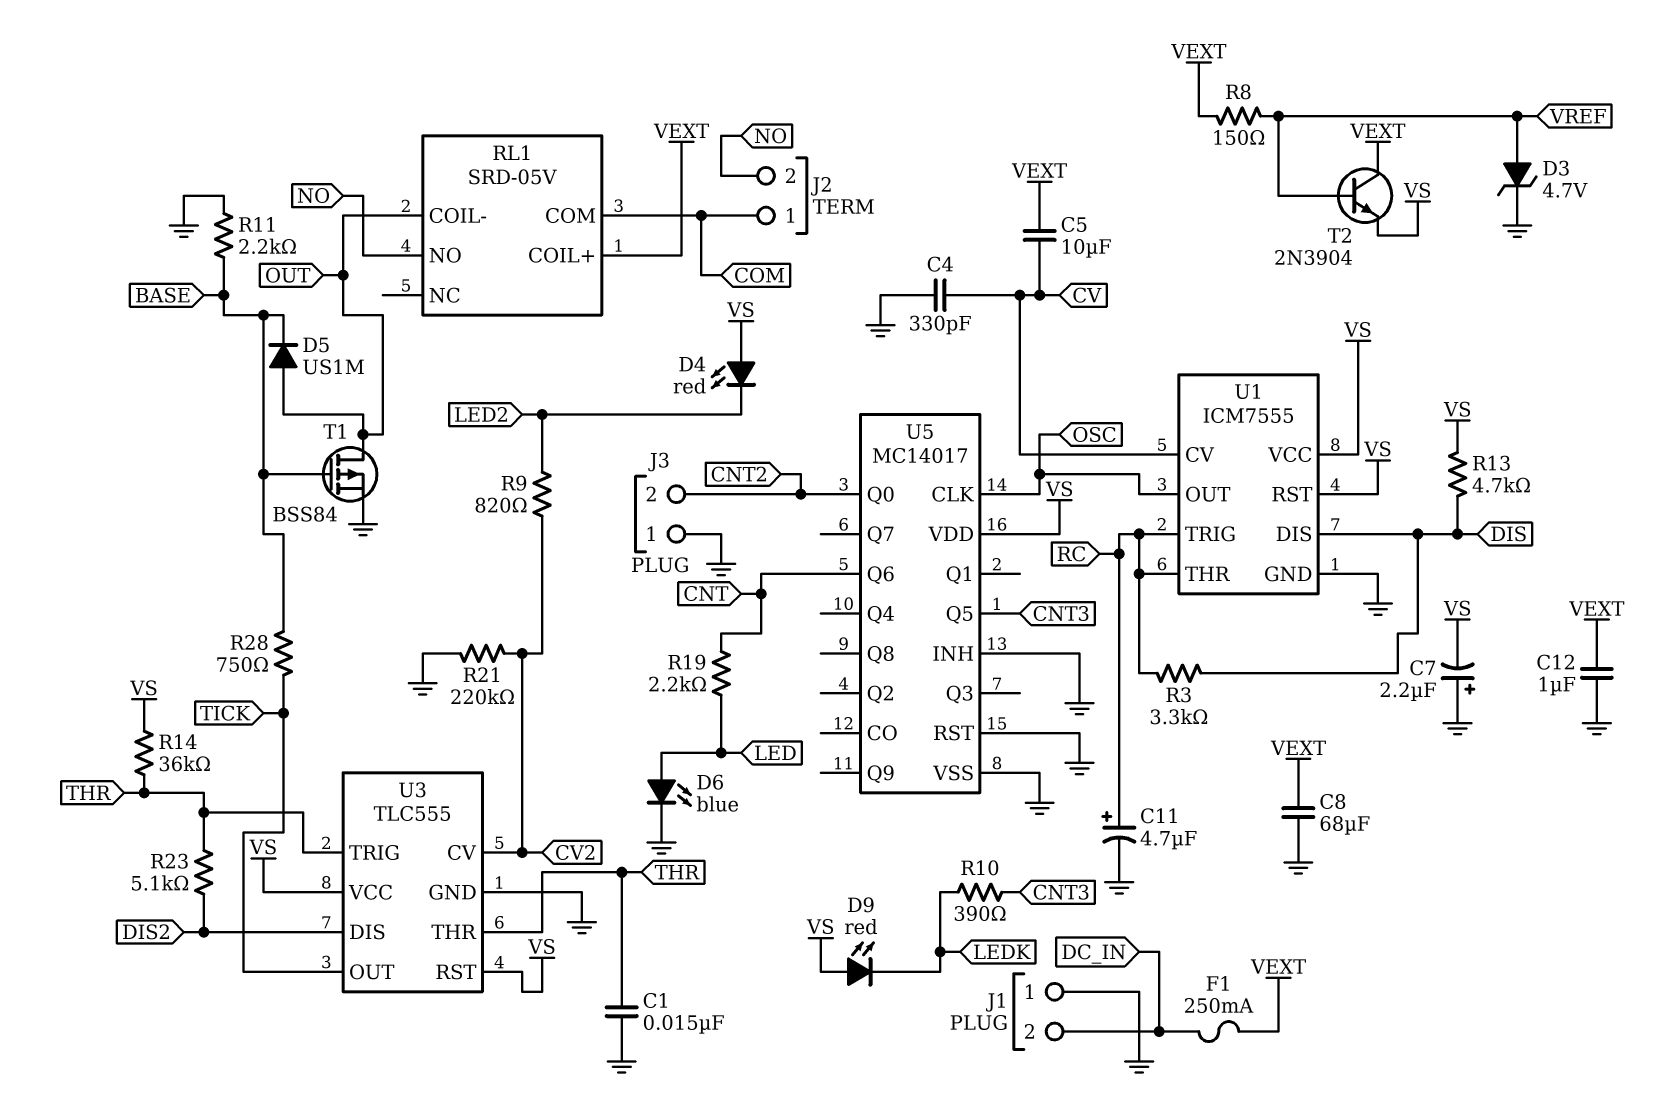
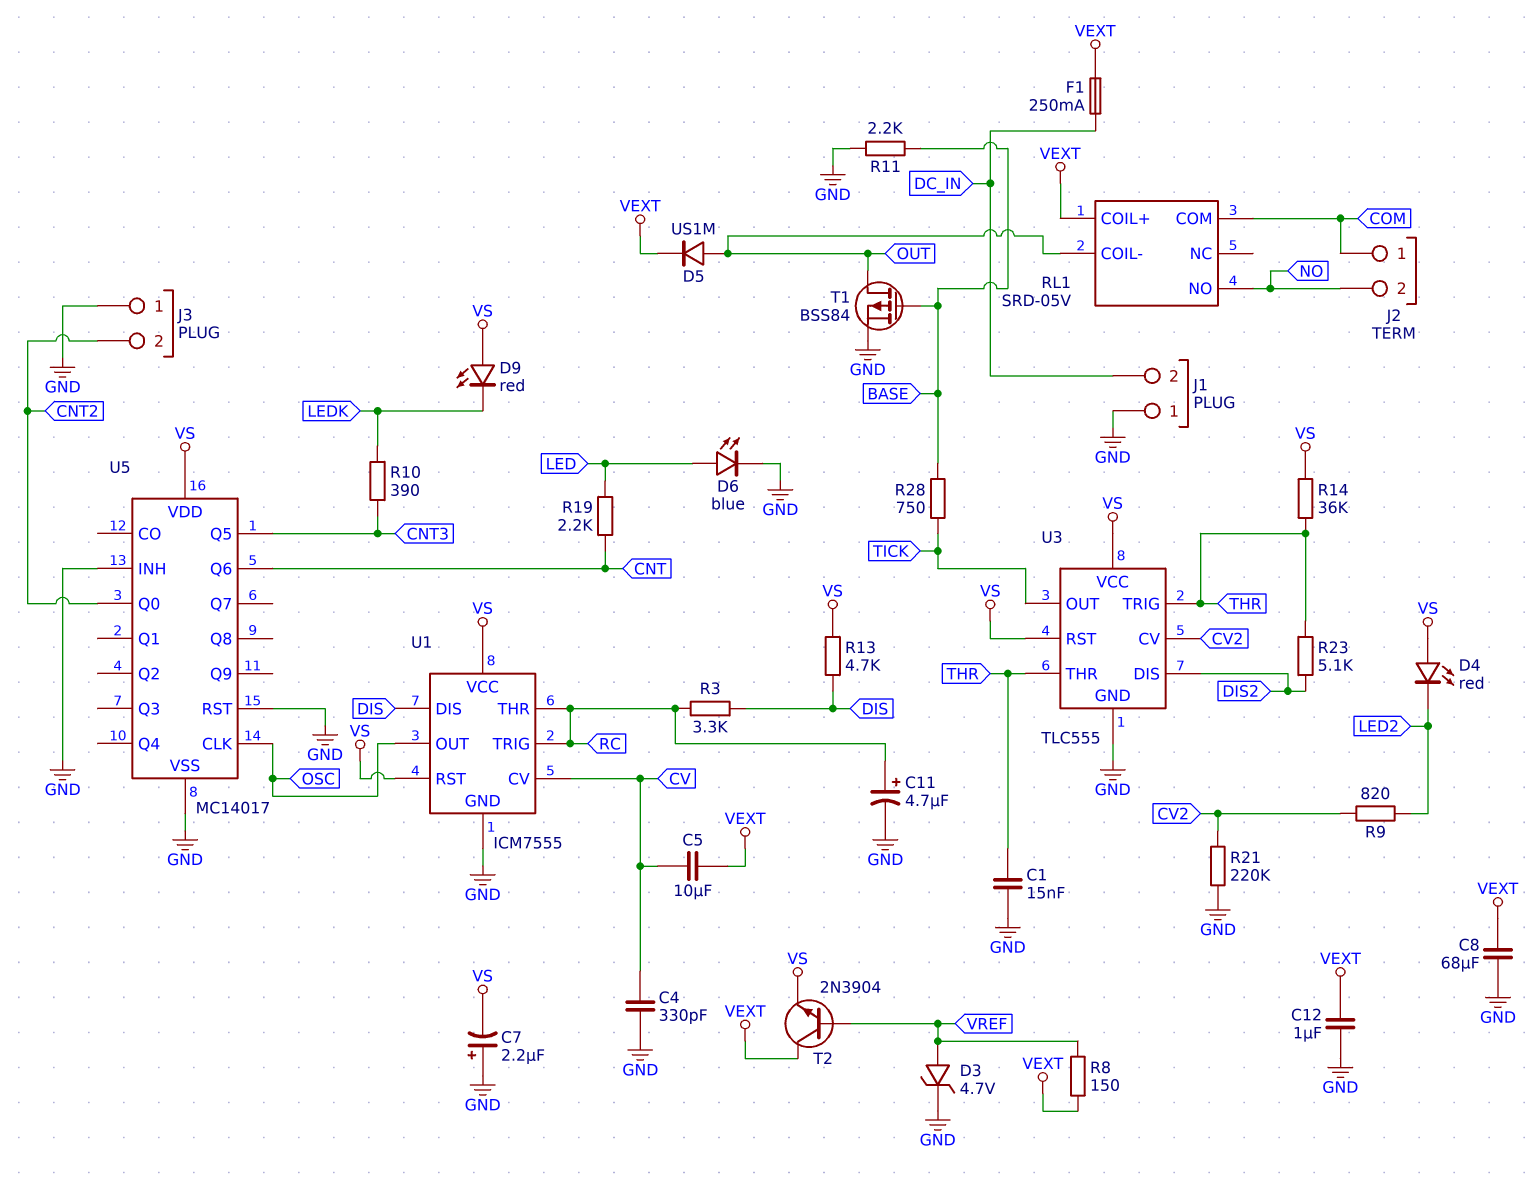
D5: diode US1M (A OUT, K BASE) -> diode US1M (A OUT, K VEXT)

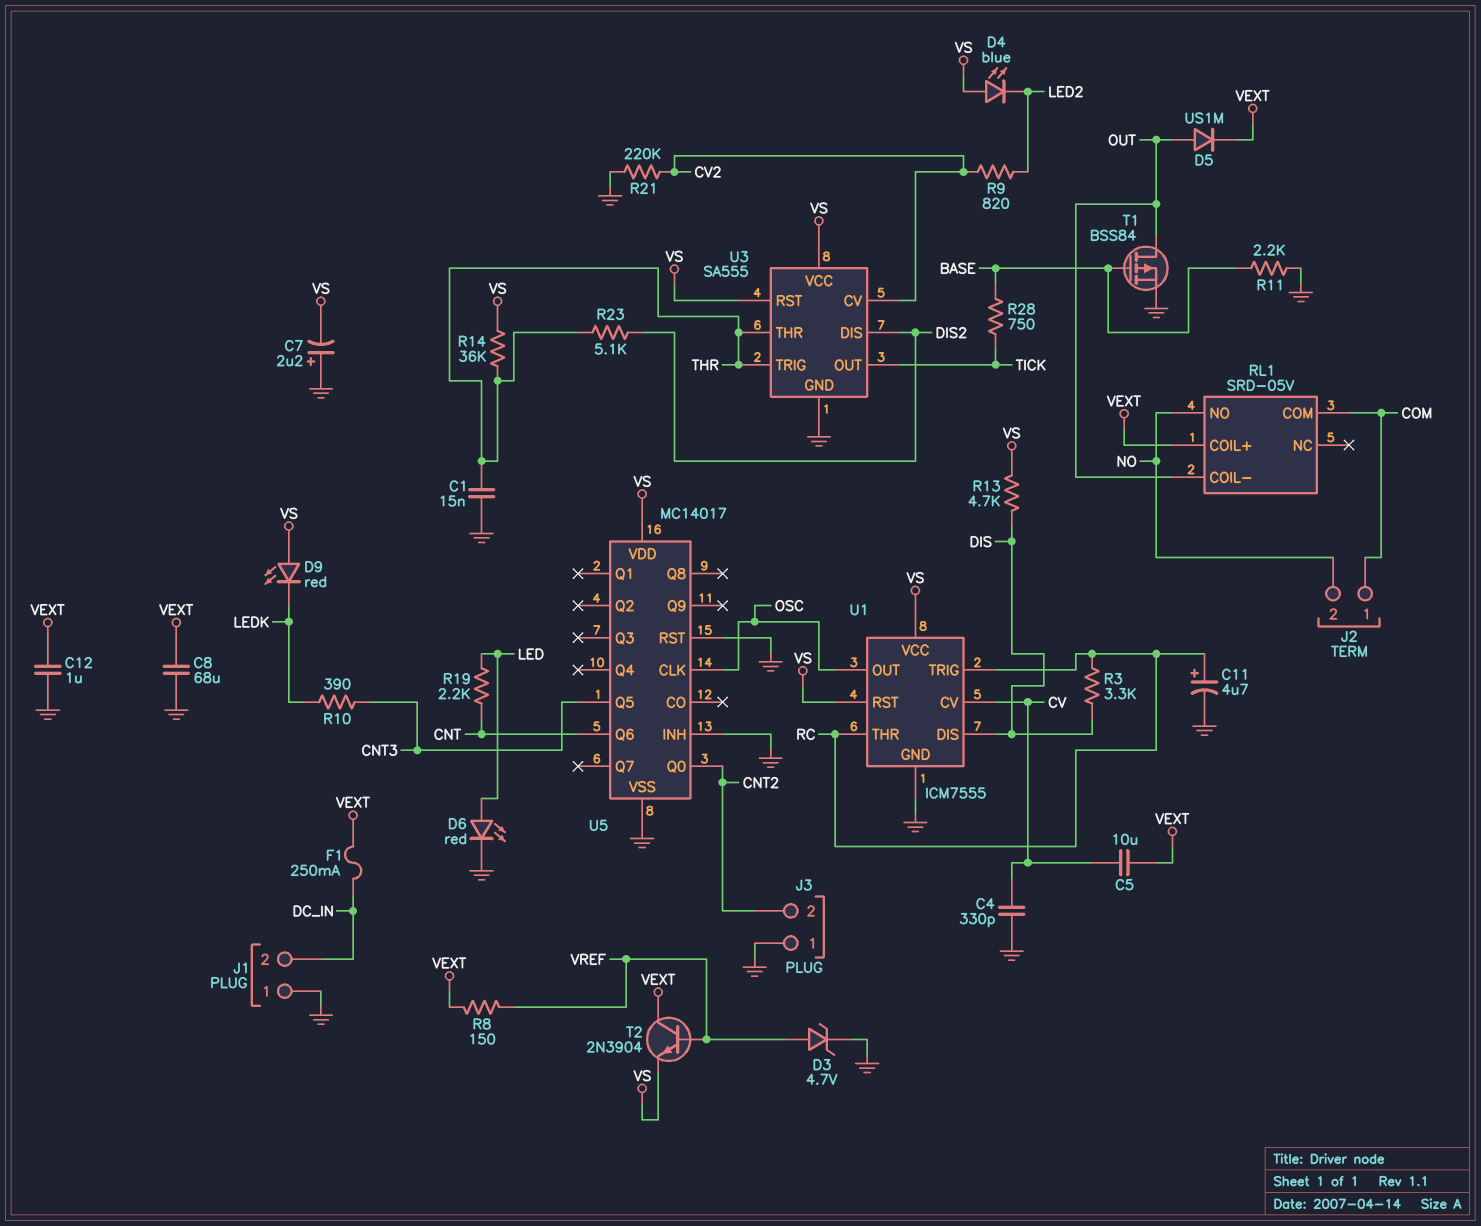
D4: LED red (A VS, K LED2) -> LED blue (A VS, K LED2)
D6: LED blue (A LED, K GND) -> LED red (A LED, K GND)
U3: TLC555 -> SA555

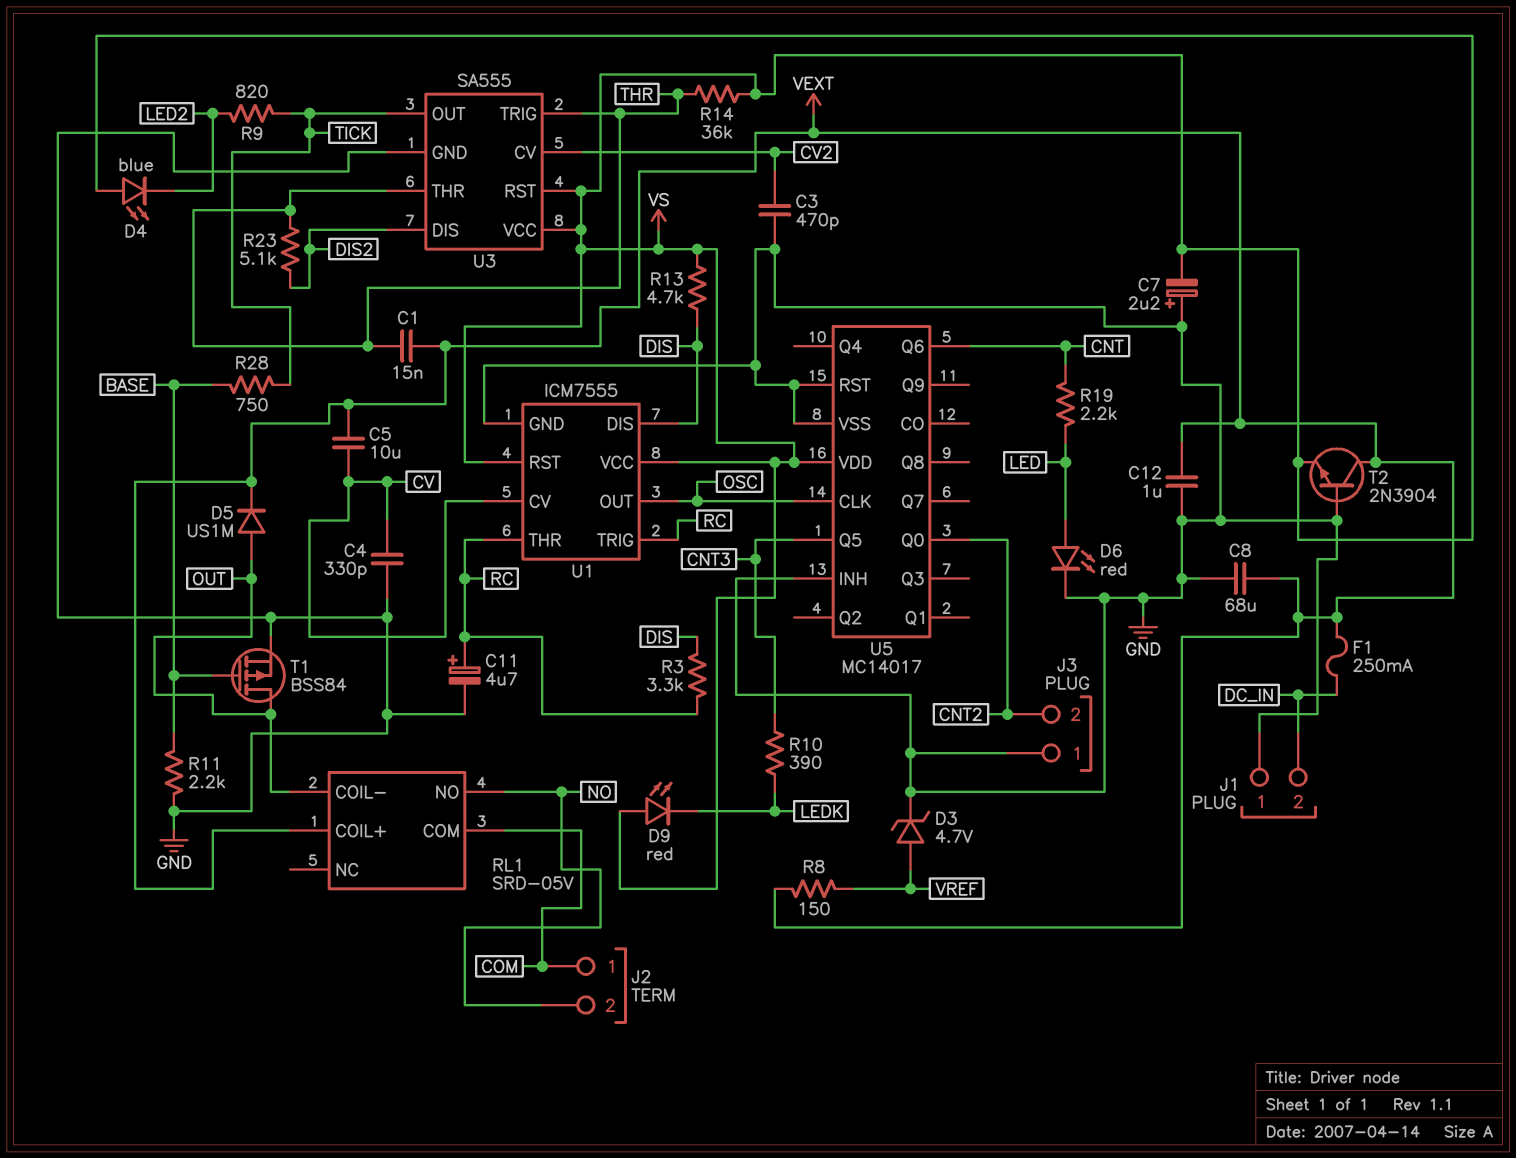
C1: 15nF (GND, THR) -> 15nF (THR, VEXT)
C3: none -> 470pF (CV2, GND)
R9: 820 (CV2, LED2) -> 820 (LED2, TICK)
R21: 220k (CV2, GND) -> none
T2: NPN 2N3904 (B VREF, C VEXT, E VS) -> NPN 2N3904 (B GND, C VEXT, E VS)

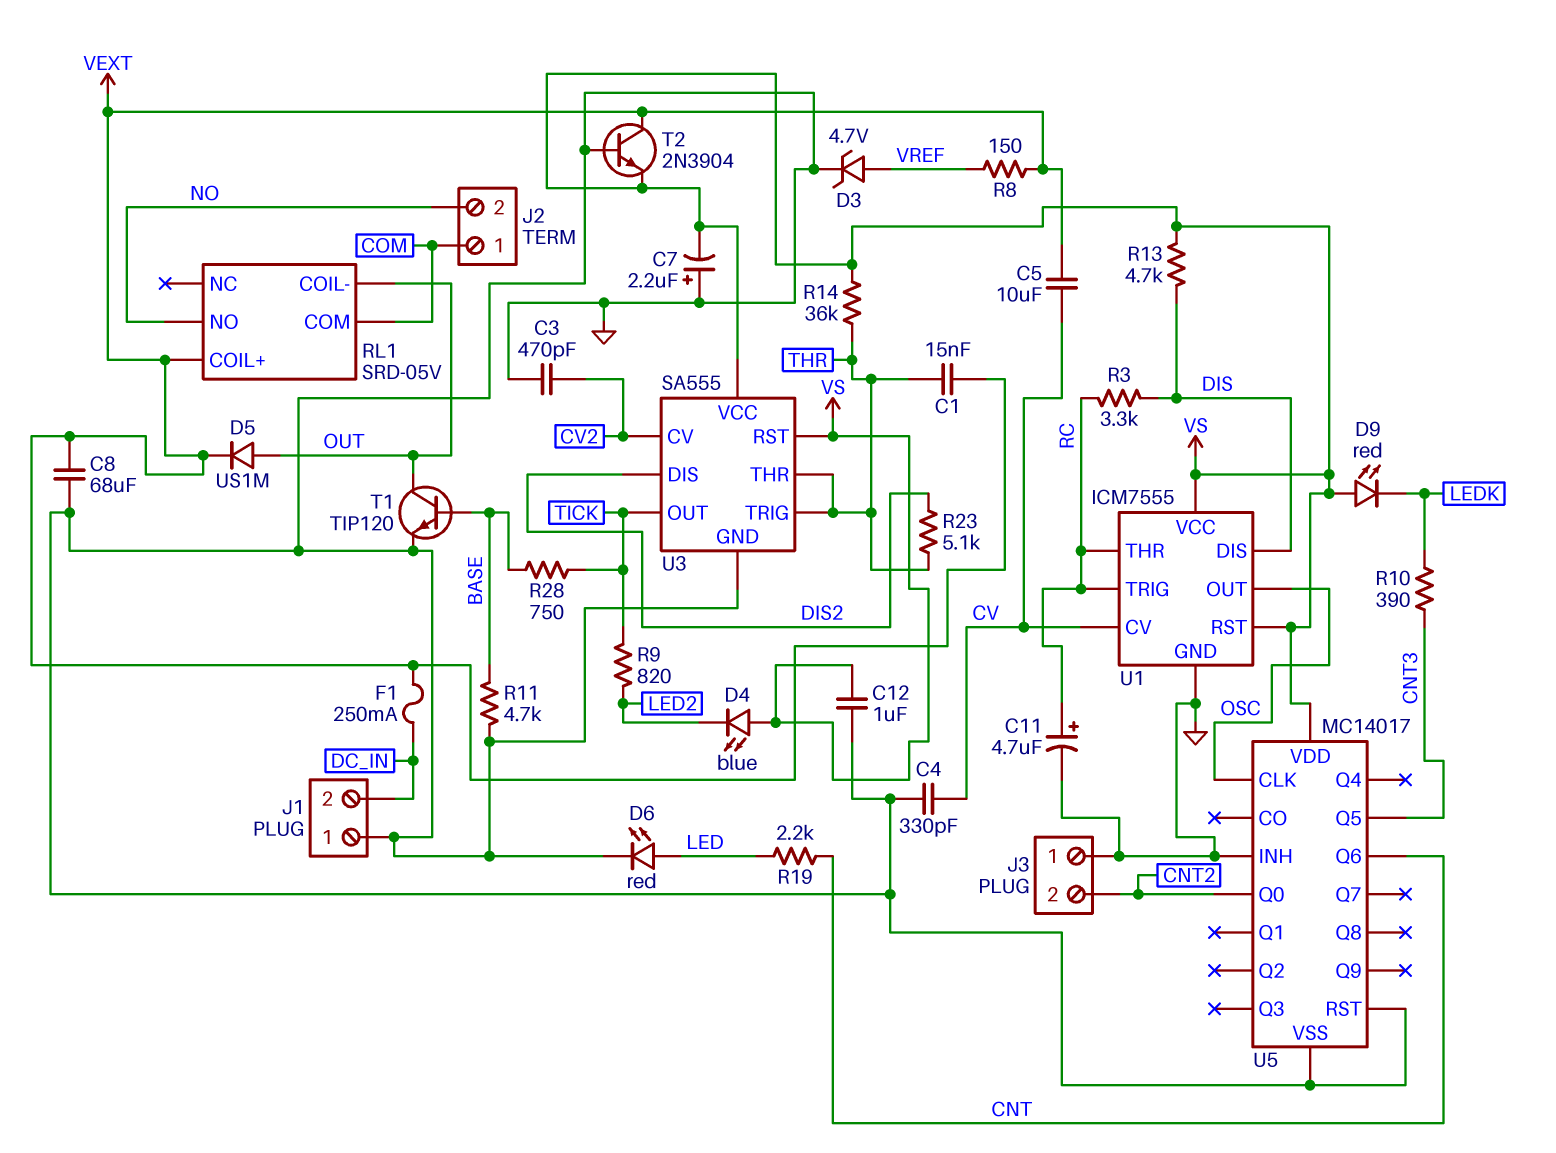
C12: 1uF (GND, VEXT) -> 1uF (GND, VS)
R11: 2.2k (BASE, GND) -> 4.7k (BASE, GND)
T1: PMOS BSS84 (G BASE, D OUT, S GND) -> NPN TIP120 (B BASE, C OUT, E GND)

